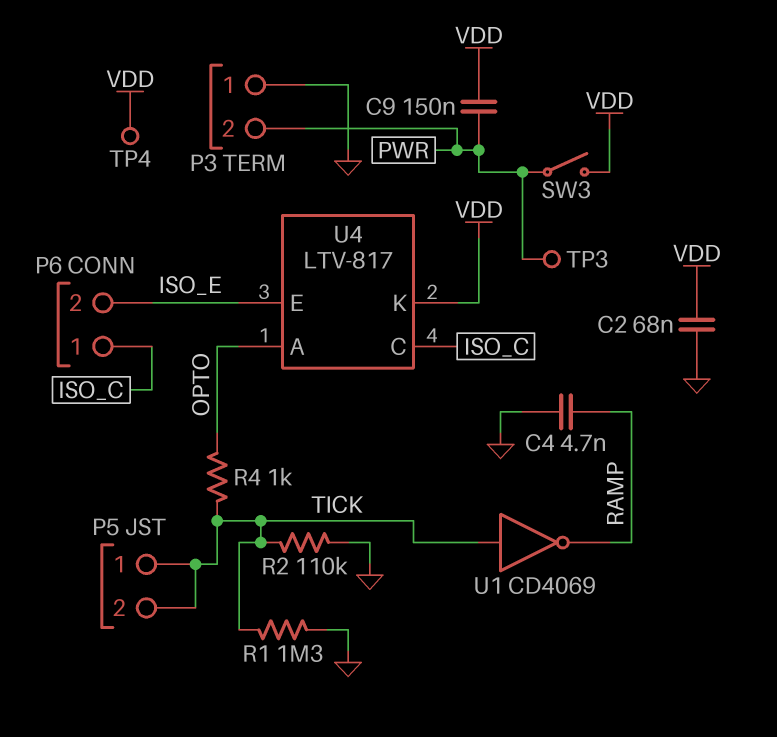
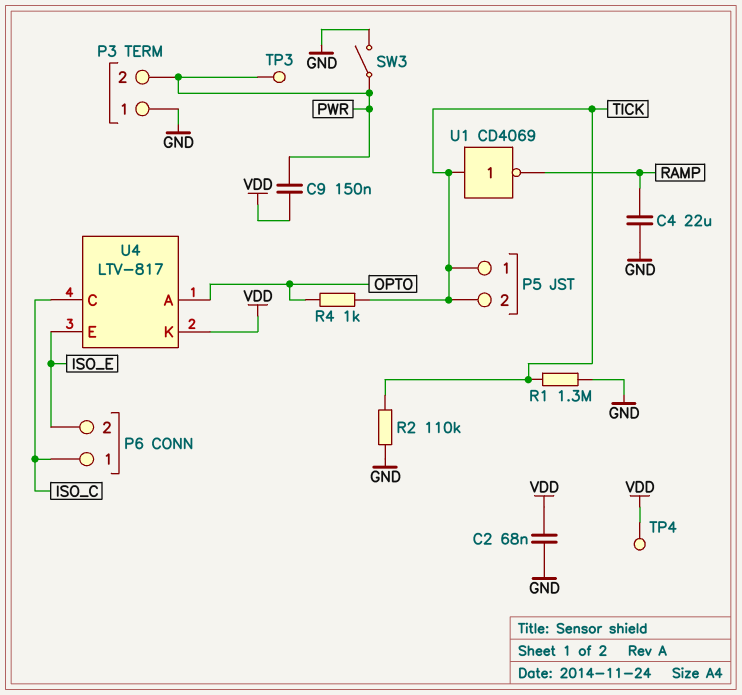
C4: 4.7nF (GND, RAMP) -> 22uF (GND, RAMP)
SW3: switch (PWR, VDD) -> switch (GND, PWR)

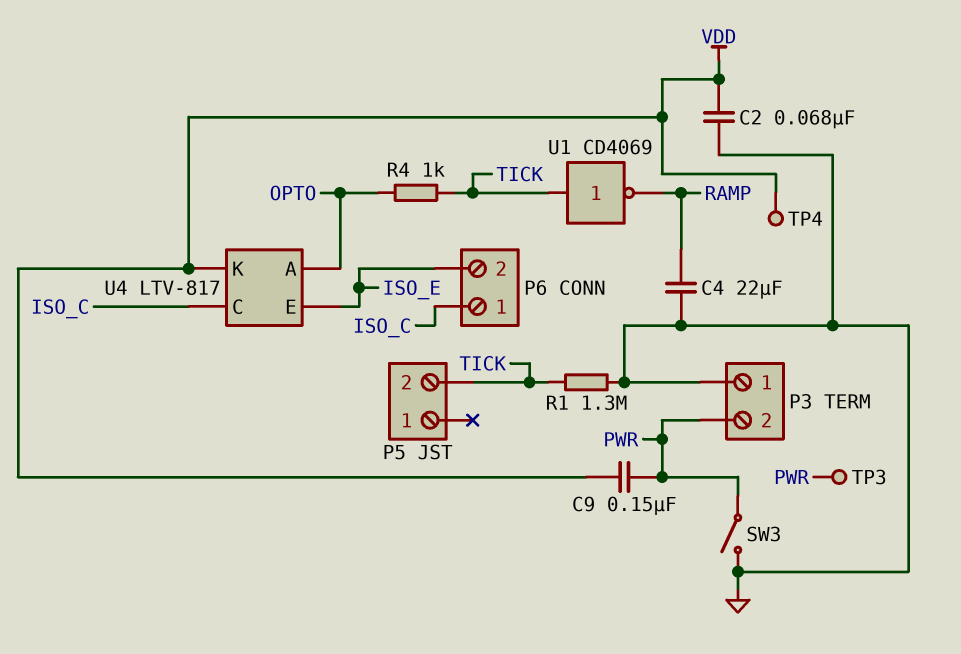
P5 pin 1: TICK -> none
R2: 110k (GND, TICK) -> none

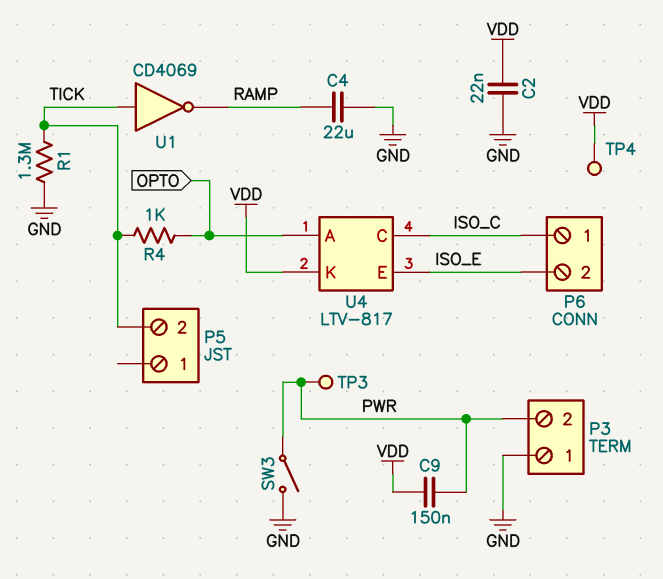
C2: 68nF (GND, VDD) -> 22nF (GND, VDD)

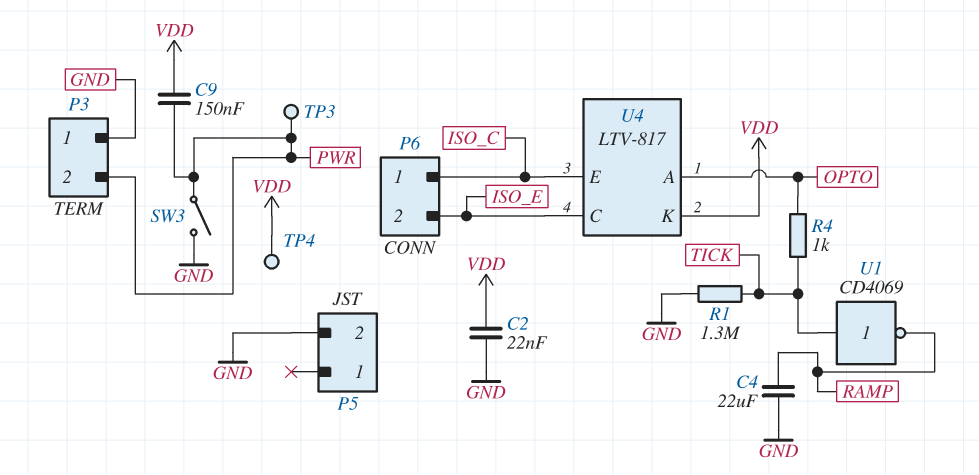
P5 pin 2: TICK -> GND
U4 pin C: ISO_C -> ISO_E
U4 pin E: ISO_E -> ISO_C

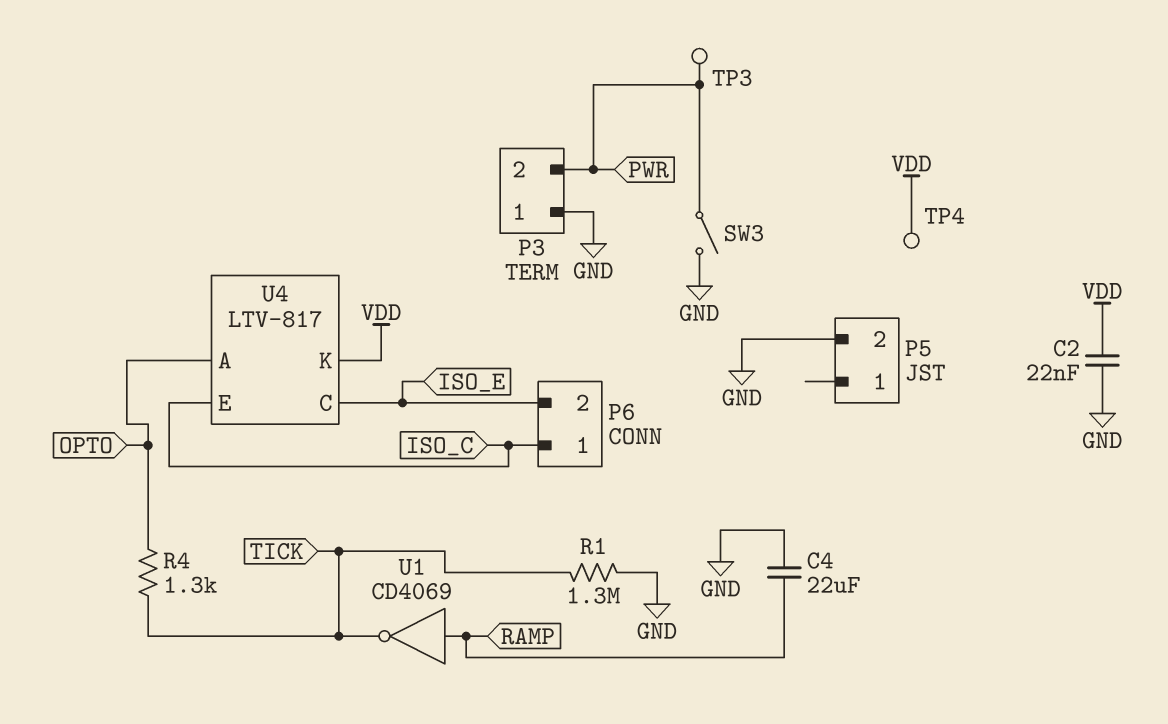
C9: 150nF (PWR, VDD) -> none
R4: 1k (OPTO, TICK) -> 1.3k (OPTO, TICK)
U1: NOT CD4069 (in TICK, out RAMP) -> NOT CD4069 (in RAMP, out TICK)

